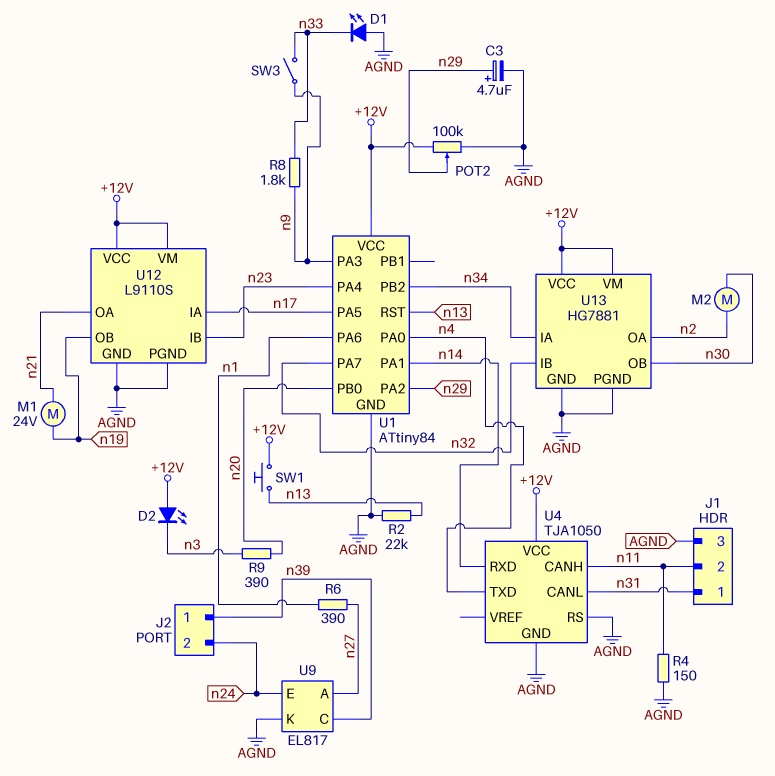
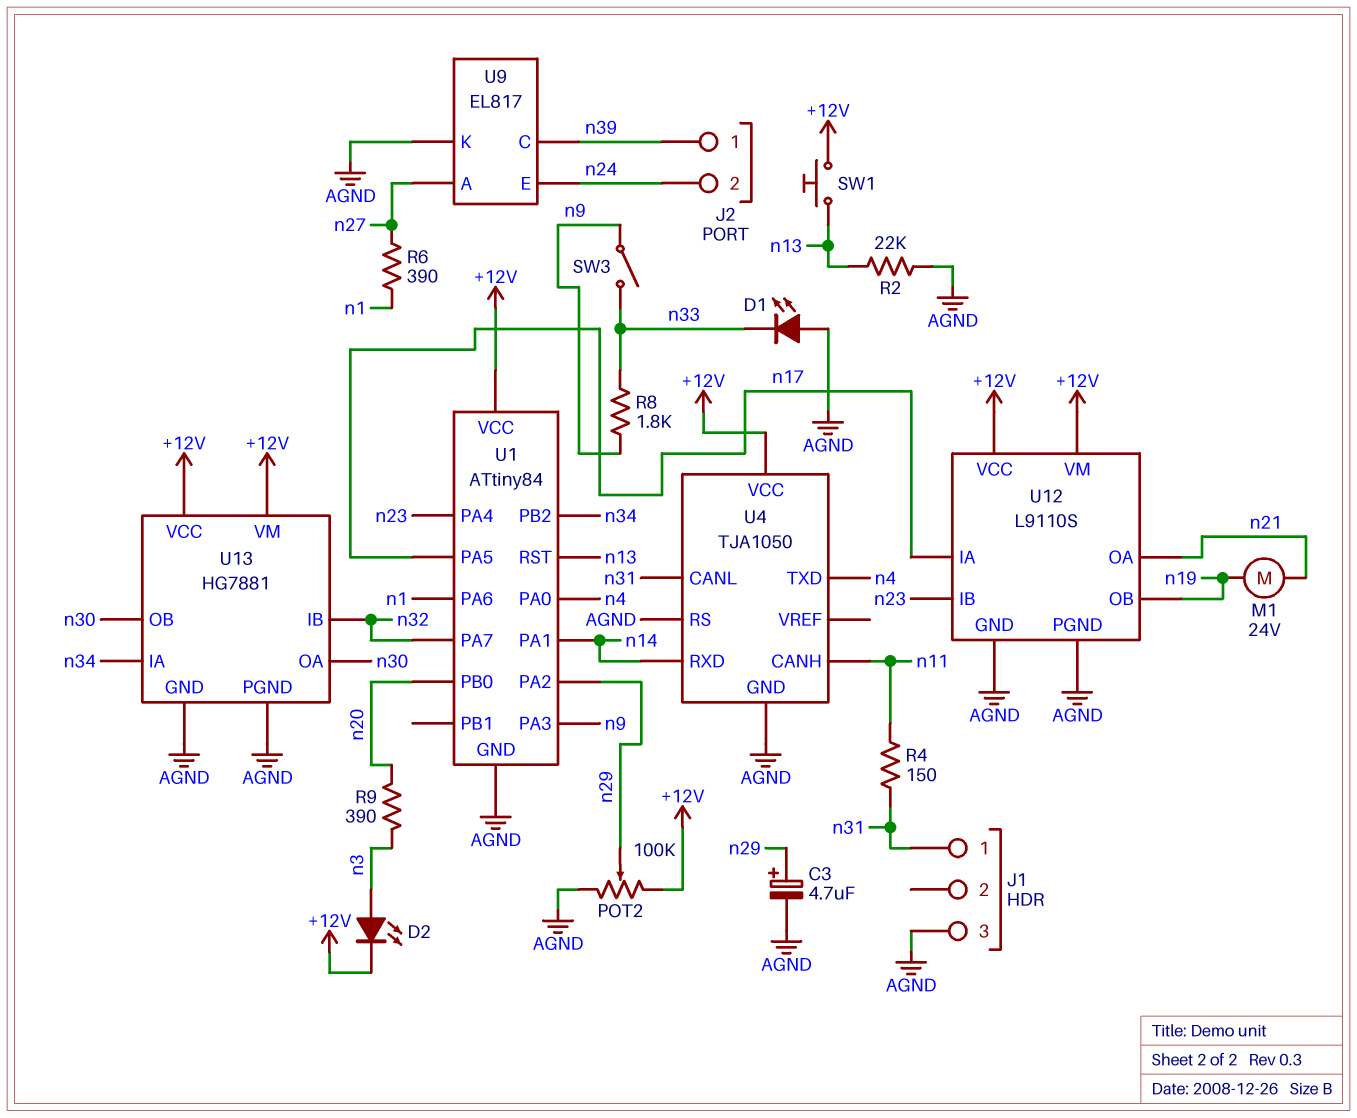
D2: LED (A +12V, K n3) -> LED (A n3, K +12V)
J1 pin 2: n11 -> none
M2: motor (n2, n30) -> none
R4: 150 (AGND, n11) -> 150 (n11, n31)
U13 pin OA: n2 -> n30

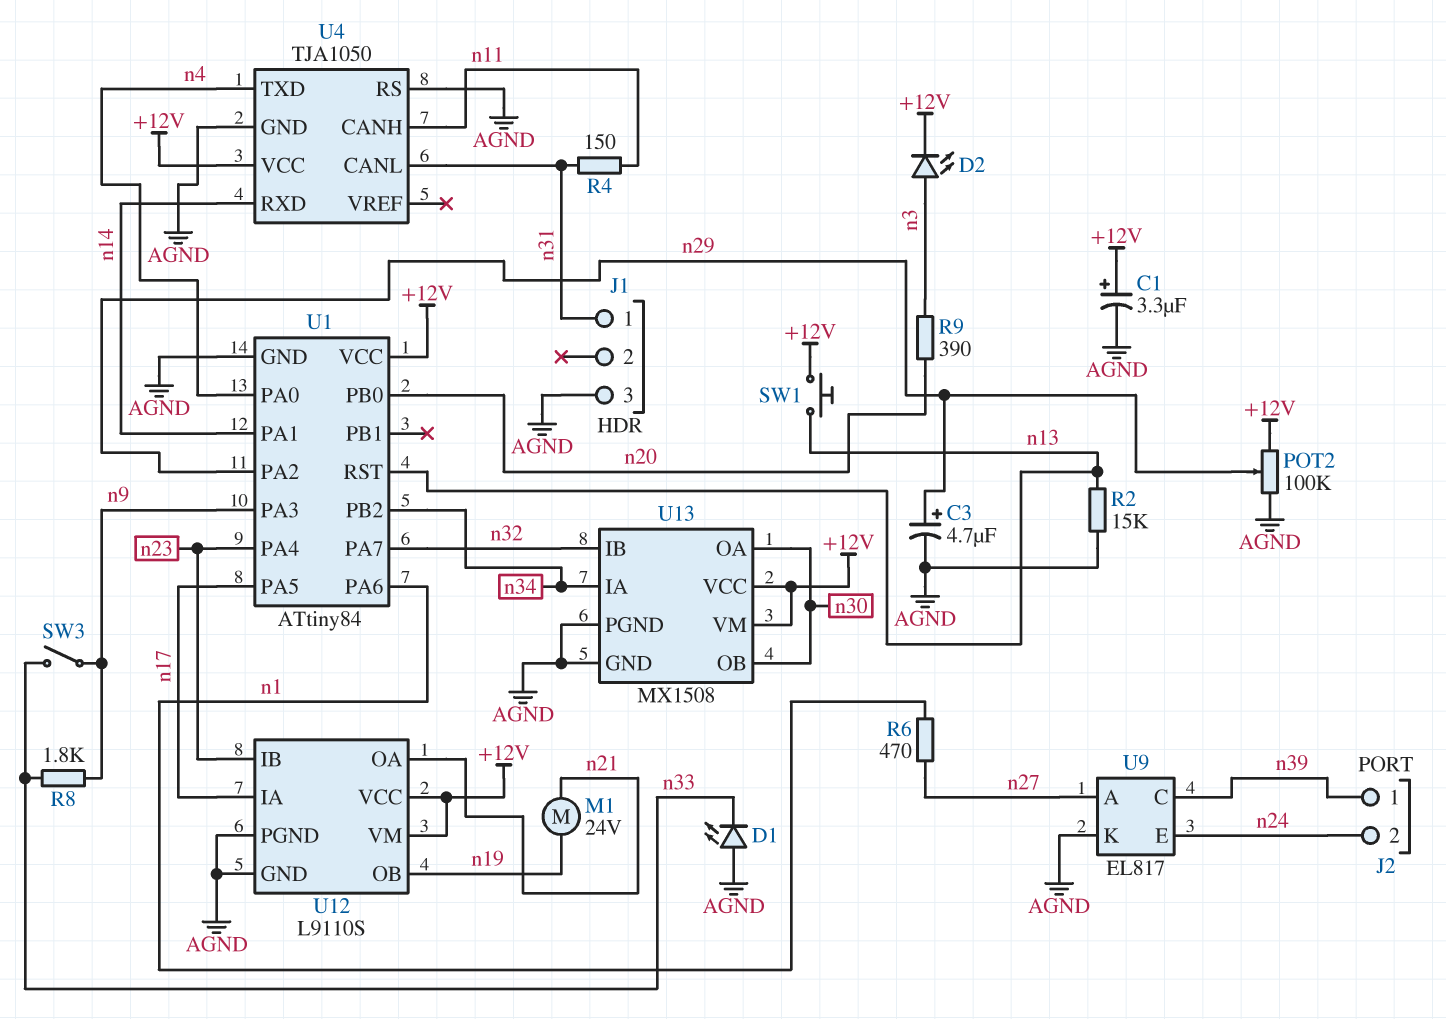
C1: none -> 3.3uF (plus +12V, minus AGND)
R2: 22k (AGND, n13) -> 15k (AGND, n13)
R6: 390 (n1, n27) -> 470 (n1, n27)
U13: HG7881 -> MX1508

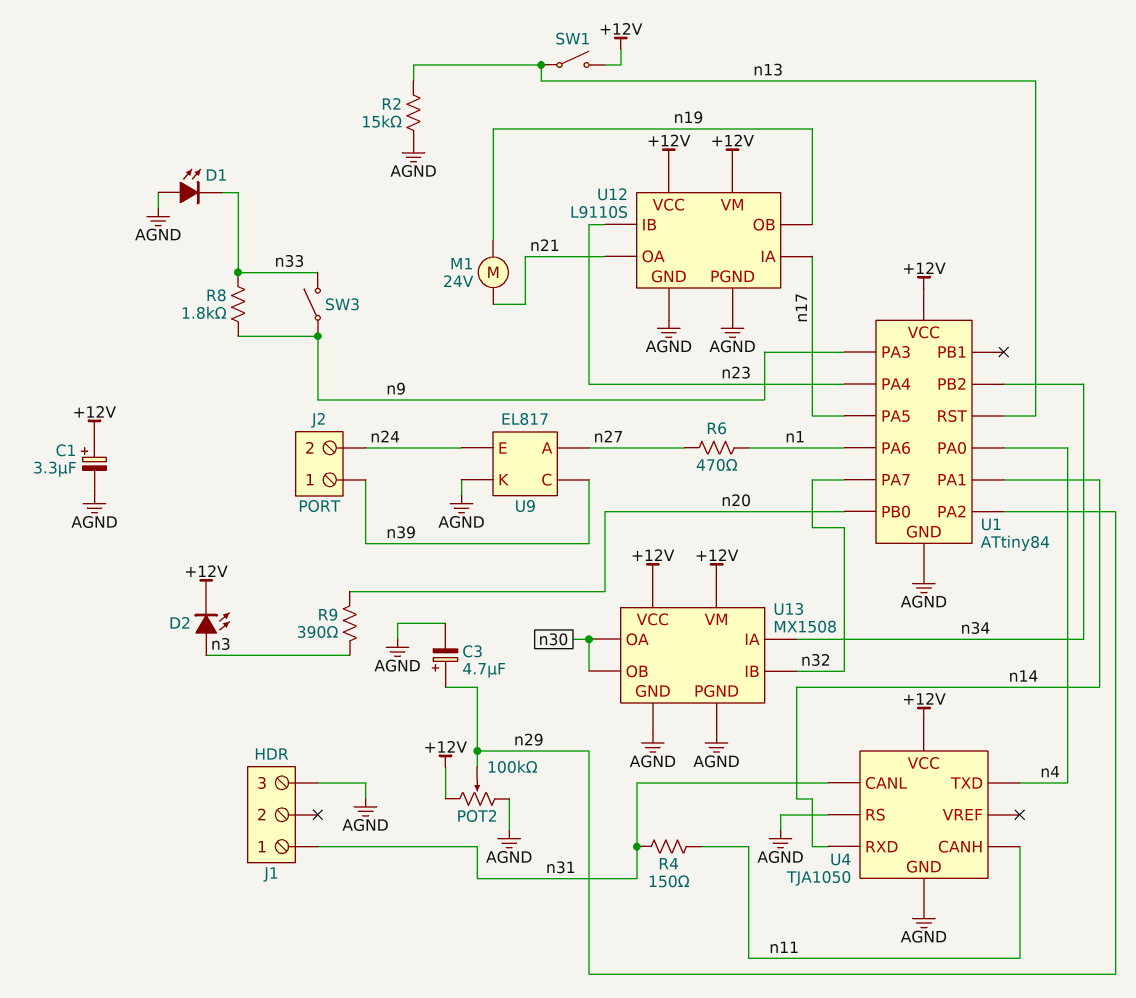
SW1: button (+12V, n13) -> switch (+12V, n13)

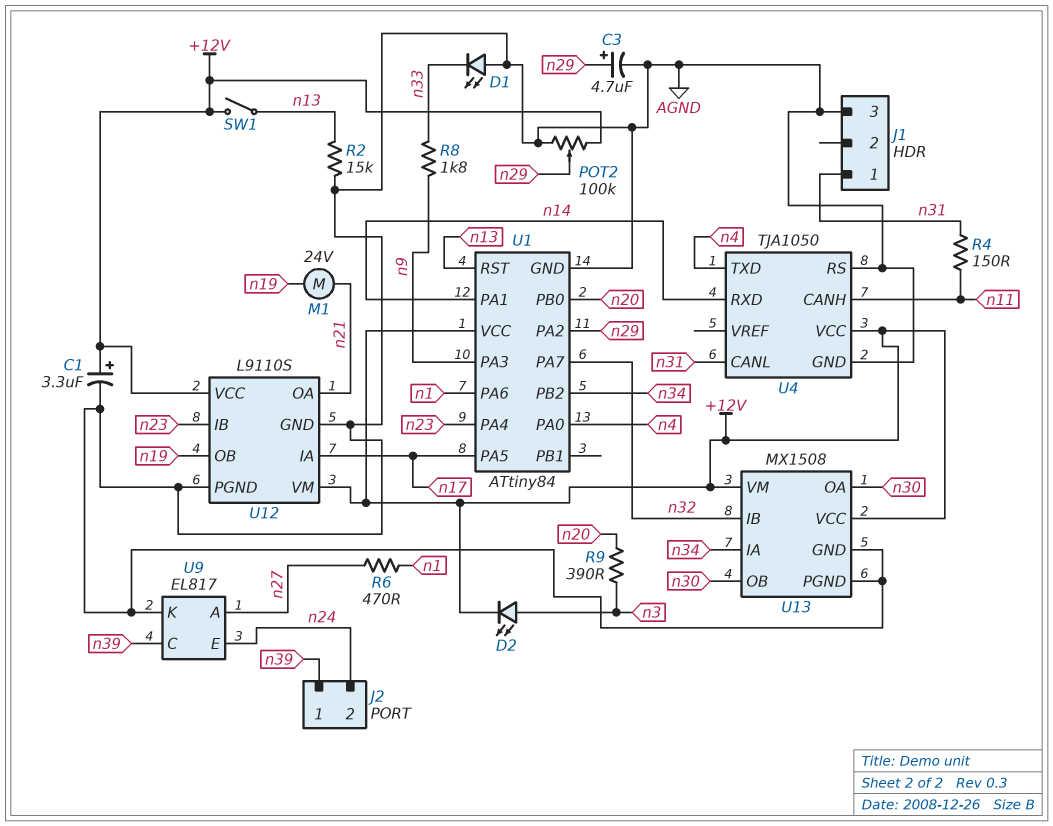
SW3: switch (n9, n33) -> none

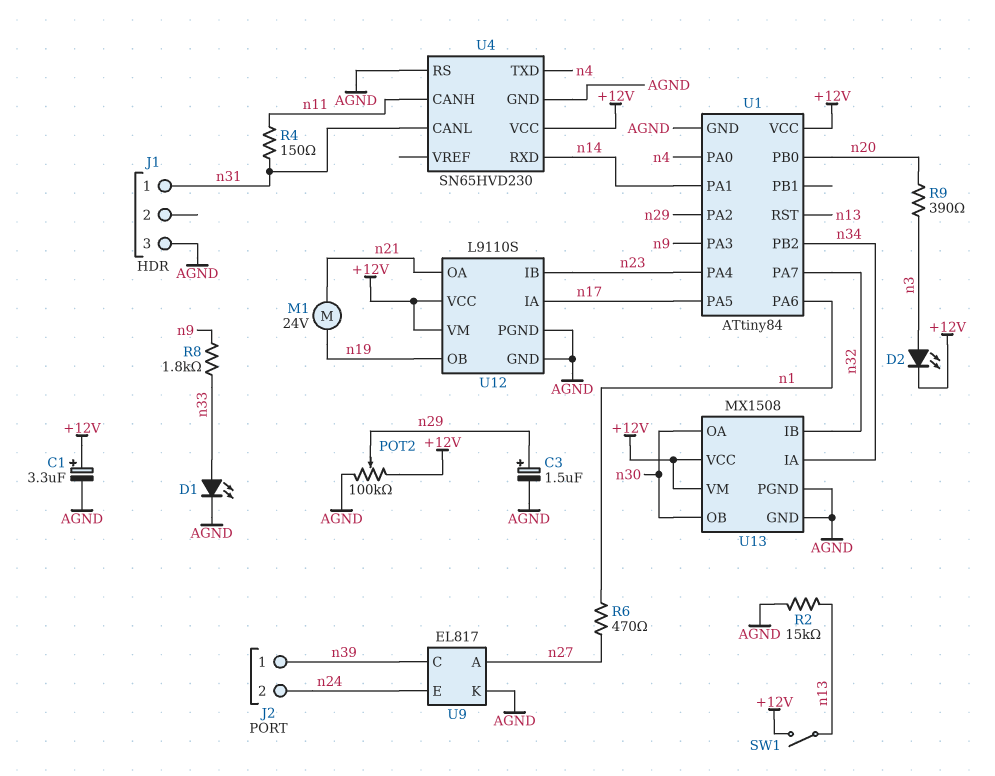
C3: 4.7uF (plus n29, minus AGND) -> 1.5uF (plus n29, minus AGND)
D1: LED (A AGND, K n33) -> LED (A n33, K AGND)
U4: TJA1050 -> SN65HVD230

